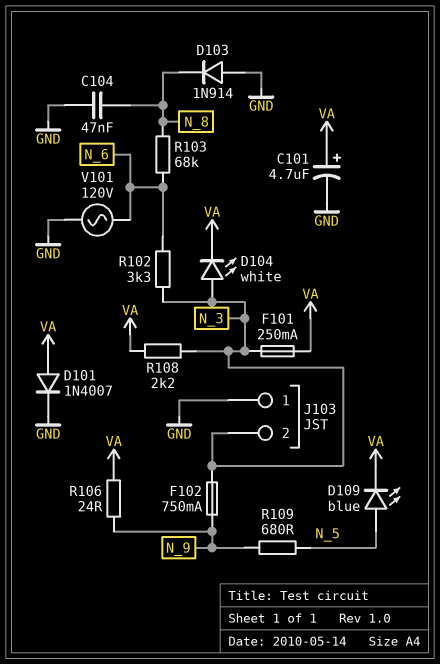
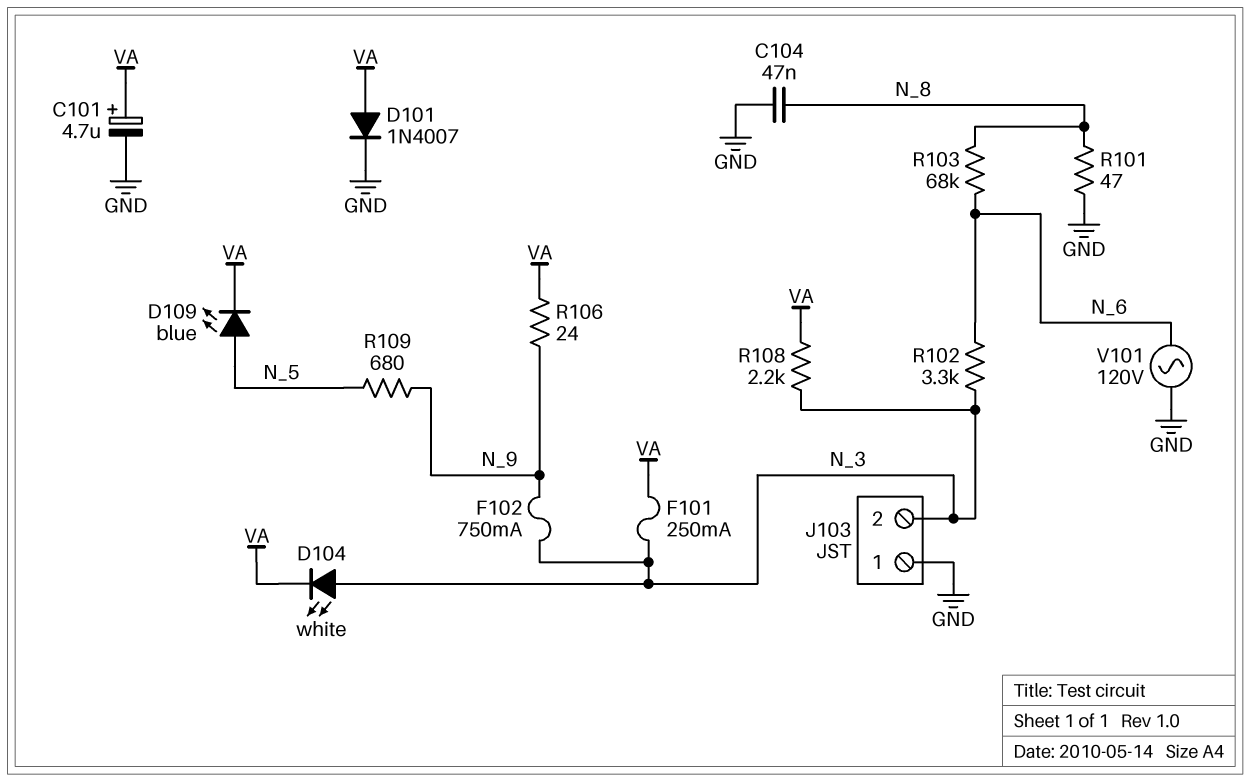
D103: diode 1N914 (A GND, K N_8) -> none
R101: none -> 47 (GND, N_8)

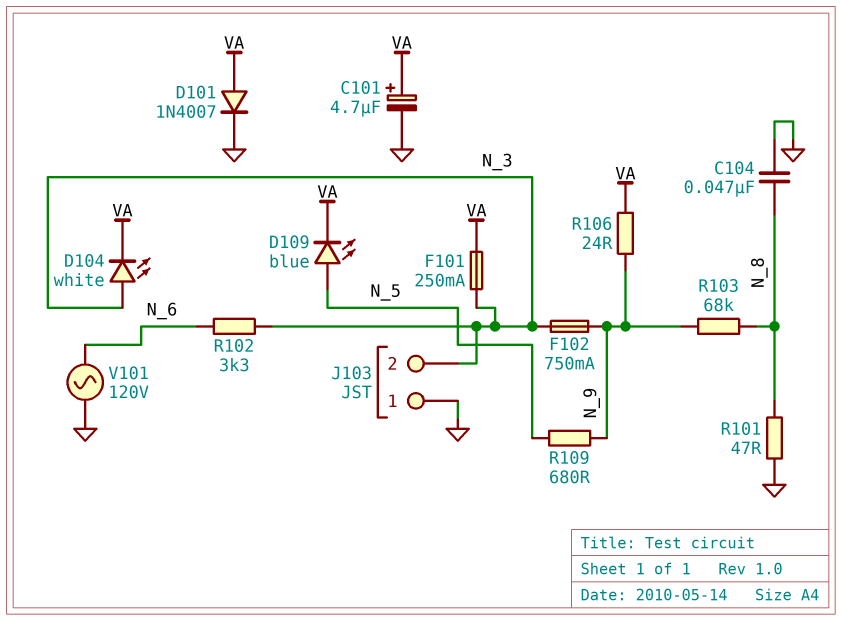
R103: 68k (N_6, N_8) -> 68k (N_8, N_9)
R108: 2.2k (N_3, VA) -> none

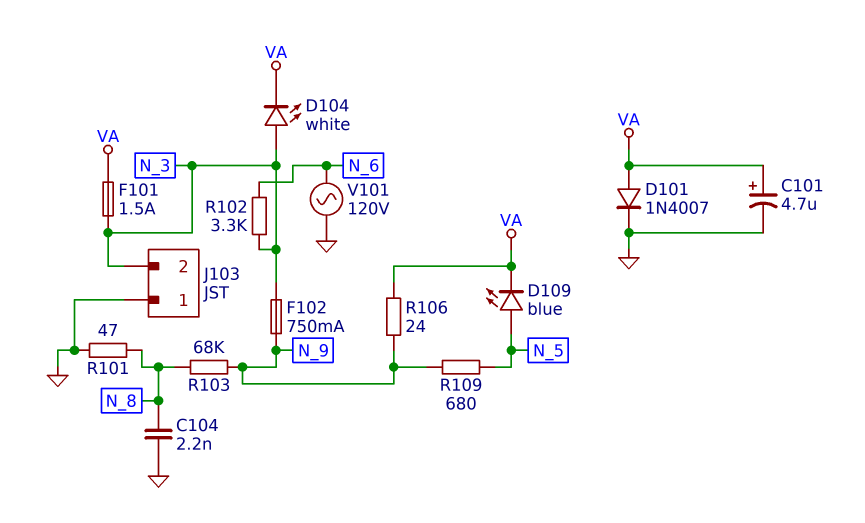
C104: 47nF (GND, N_8) -> 2.2nF (GND, N_8)
F101: 250mA (N_3, VA) -> 1.5A (N_3, VA)

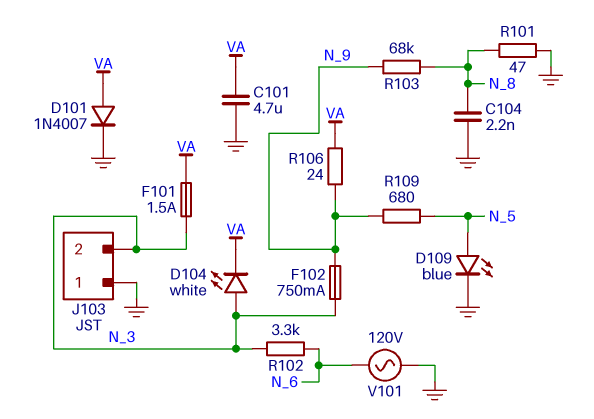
C101: 4.7uF (plus VA, minus GND) -> 4.7uF (GND, VA)
D109: LED blue (A N_5, K VA) -> LED blue (A N_5, K GND)

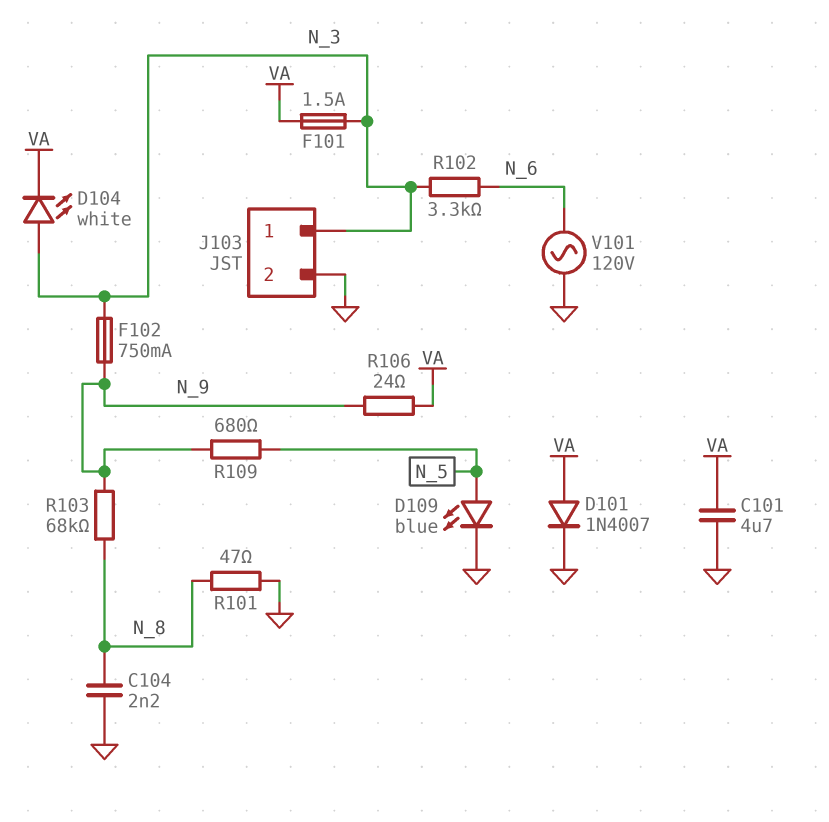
J103 pin 1: GND -> N_3
J103 pin 2: N_3 -> GND

